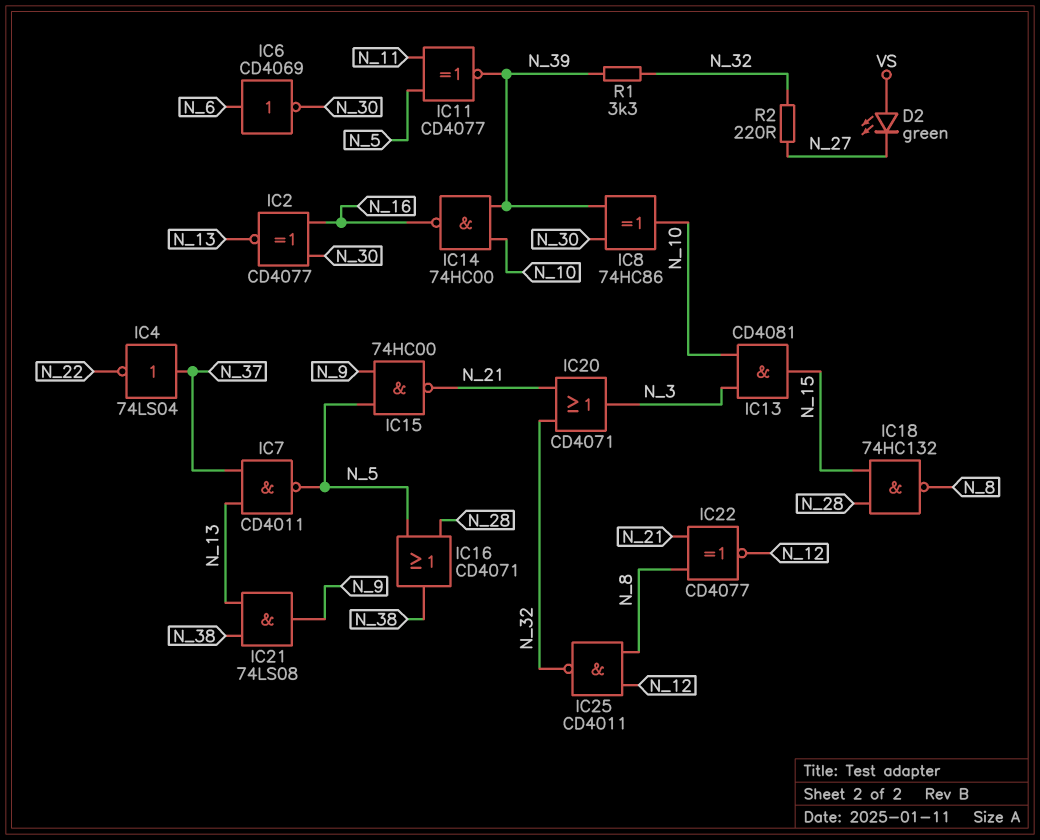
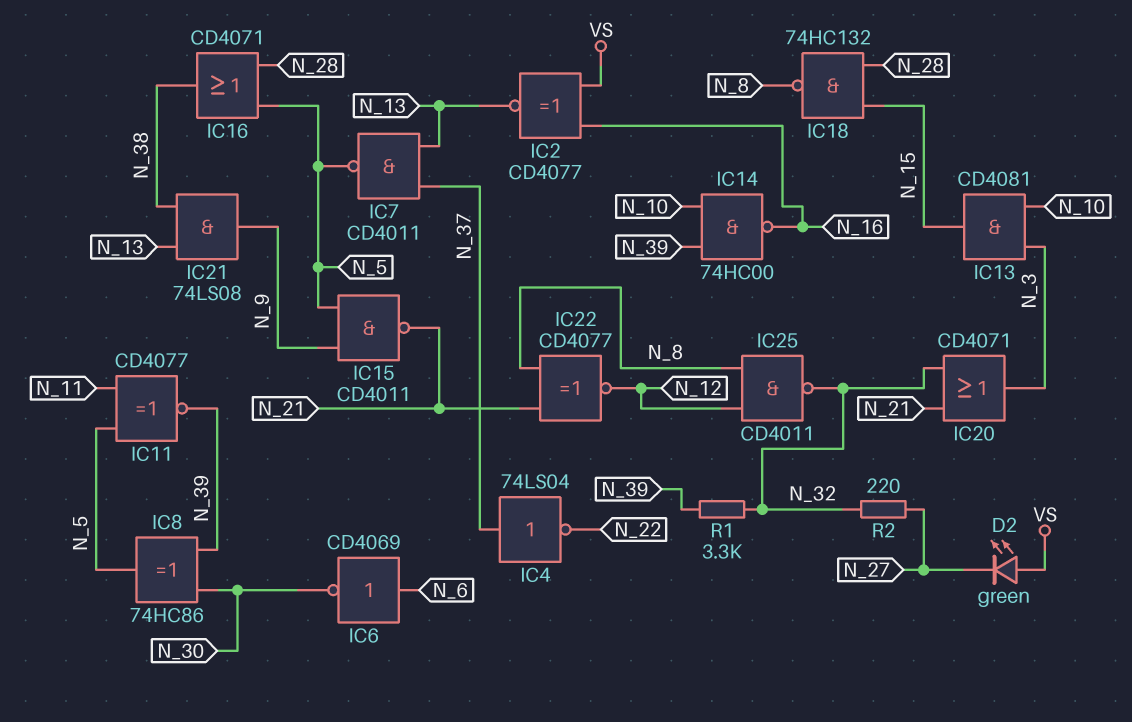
IC2: XNOR CD4077 (in N_16, in N_30, out N_13) -> XNOR CD4077 (in N_16, in VS, out N_13)
IC8: XOR 74HC86 (in N_30, in N_39, out N_10) -> XOR 74HC86 (in N_30, in N_39, out N_5)
IC15: NAND 74HC00 (in N_5, in N_9, out N_21) -> NAND CD4011 (in N_5, in N_9, out N_21)

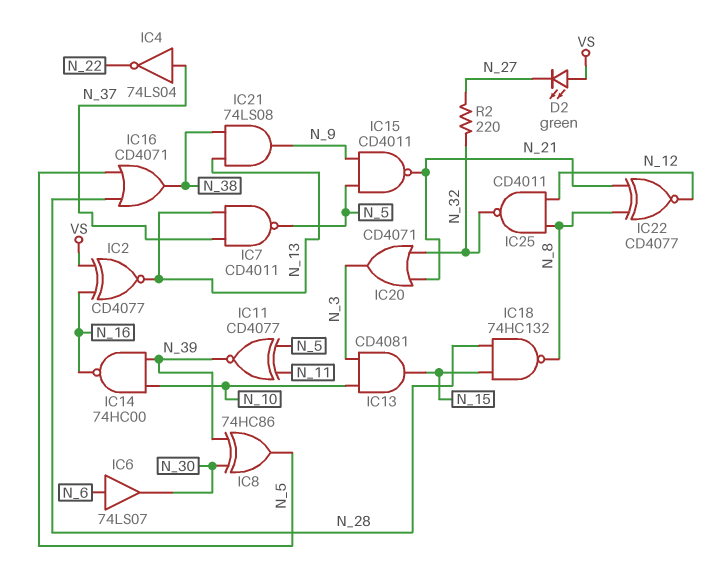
IC6: NOT CD4069 (in N_6, out N_30) -> buffer 74LS07 (in N_6, out N_30)
R1: 3.3k (N_32, N_39) -> none

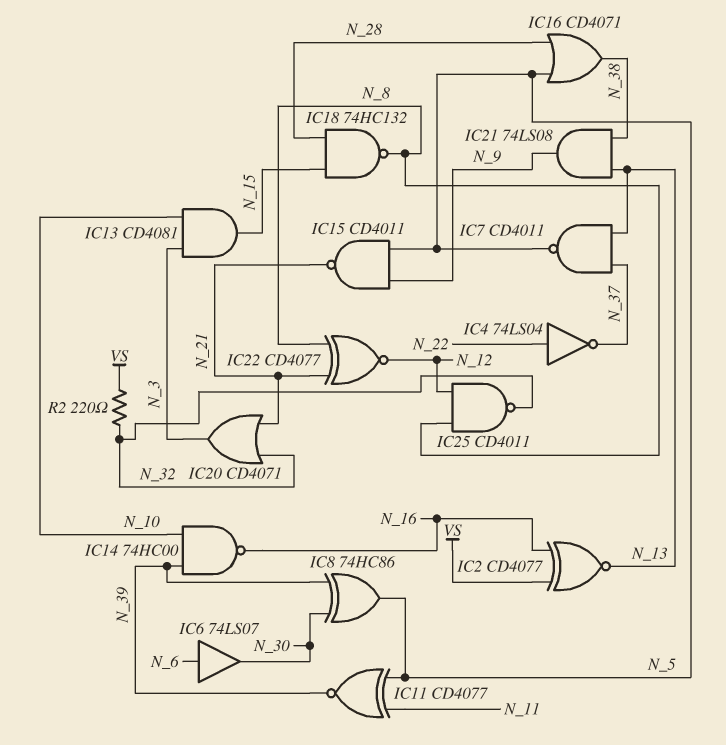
D2: LED green (A VS, K N_27) -> none
IC4: NOT 74LS04 (in N_37, out N_22) -> NOT 74LS04 (in N_22, out N_37)
R2: 220 (N_27, N_32) -> 220 (N_32, VS)

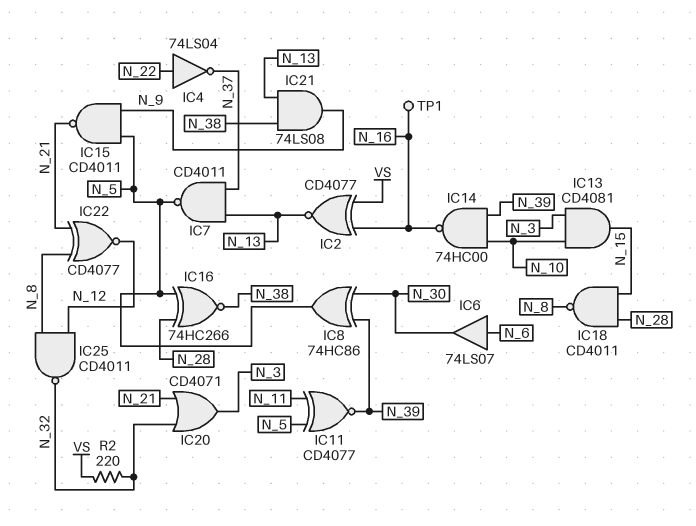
IC16: OR CD4071 (in N_5, in N_28, out N_38) -> XNOR 74HC266 (in N_5, in N_28, out N_38)
IC18: NAND 74HC132 (in N_15, in N_28, out N_8) -> NAND CD4011 (in N_15, in N_28, out N_8)
TP1: none -> test point (N_16)

